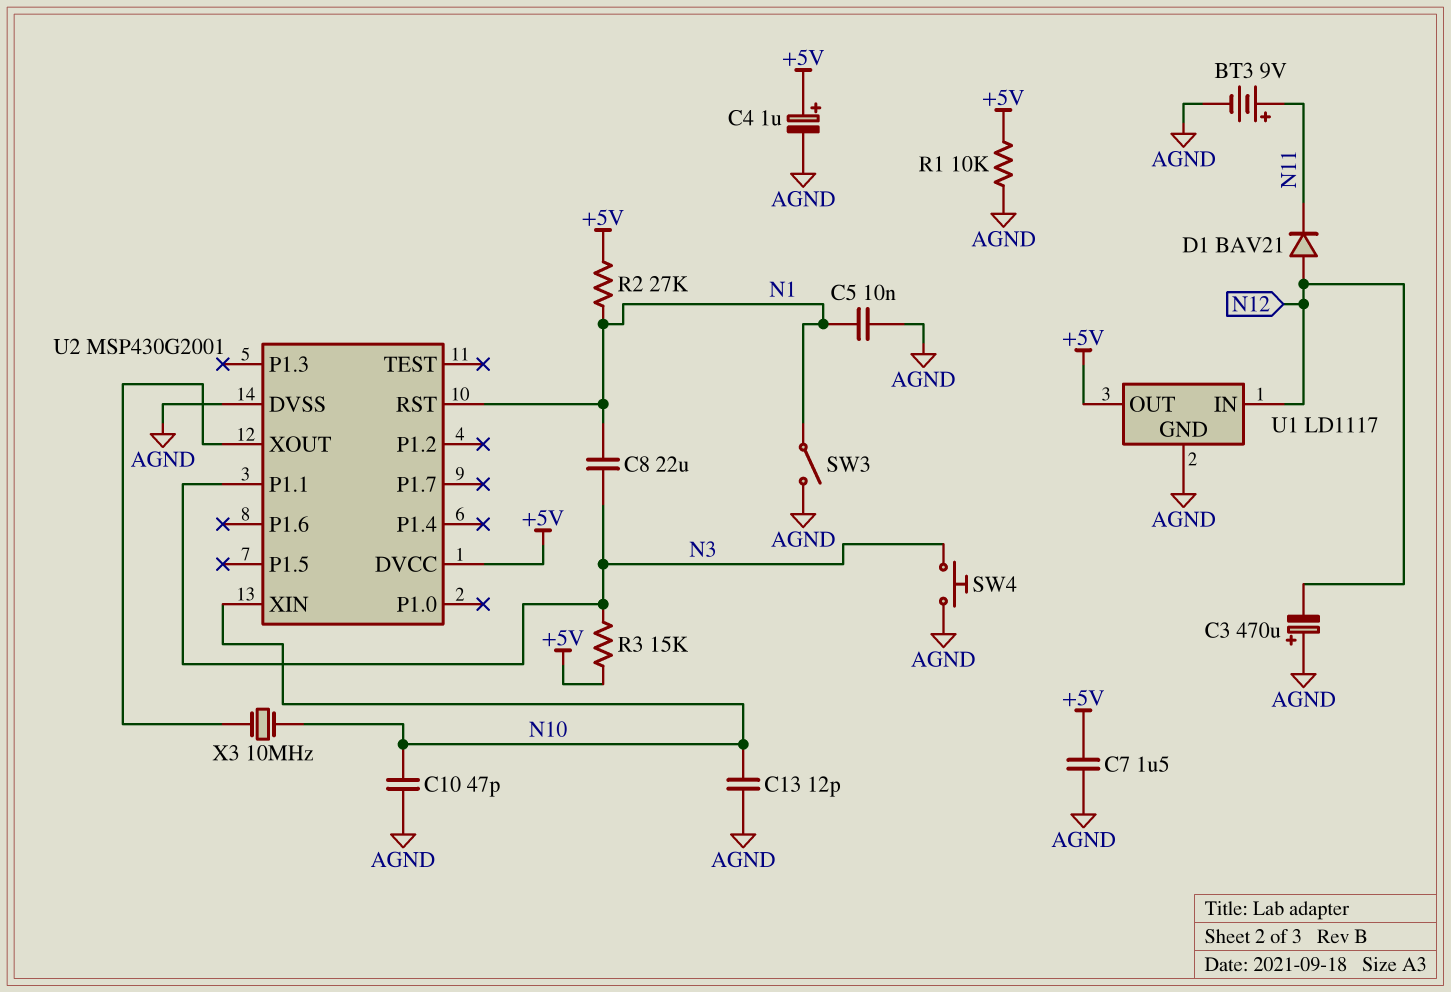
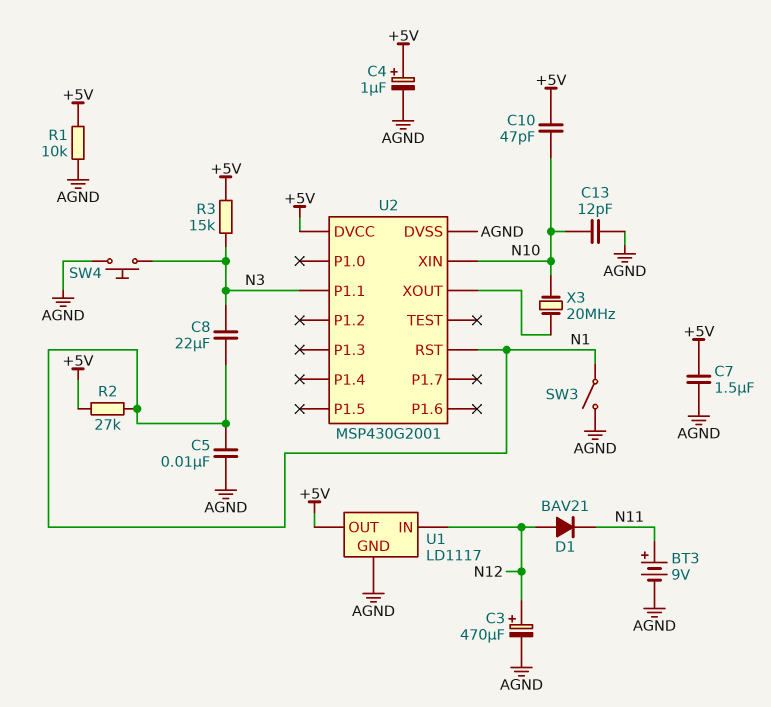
C3: 470uF (plus AGND, minus N12) -> 470uF (plus N12, minus AGND)
C10: 47pF (AGND, N10) -> 47pF (+5V, N10)
X3: 10MHz (N10, U2/XOUT) -> 20MHz (N10, U2/XOUT)

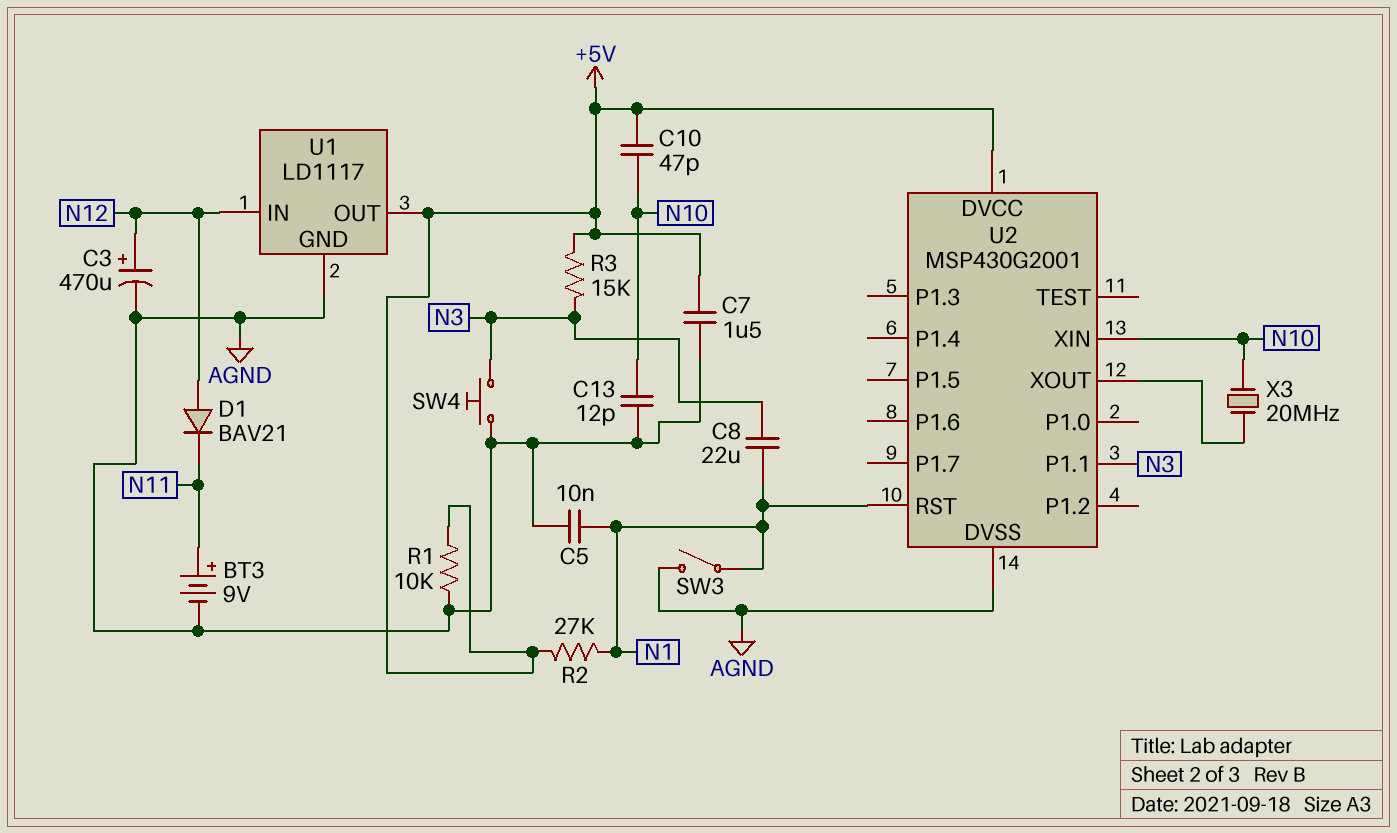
C4: 1uF (plus +5V, minus AGND) -> none

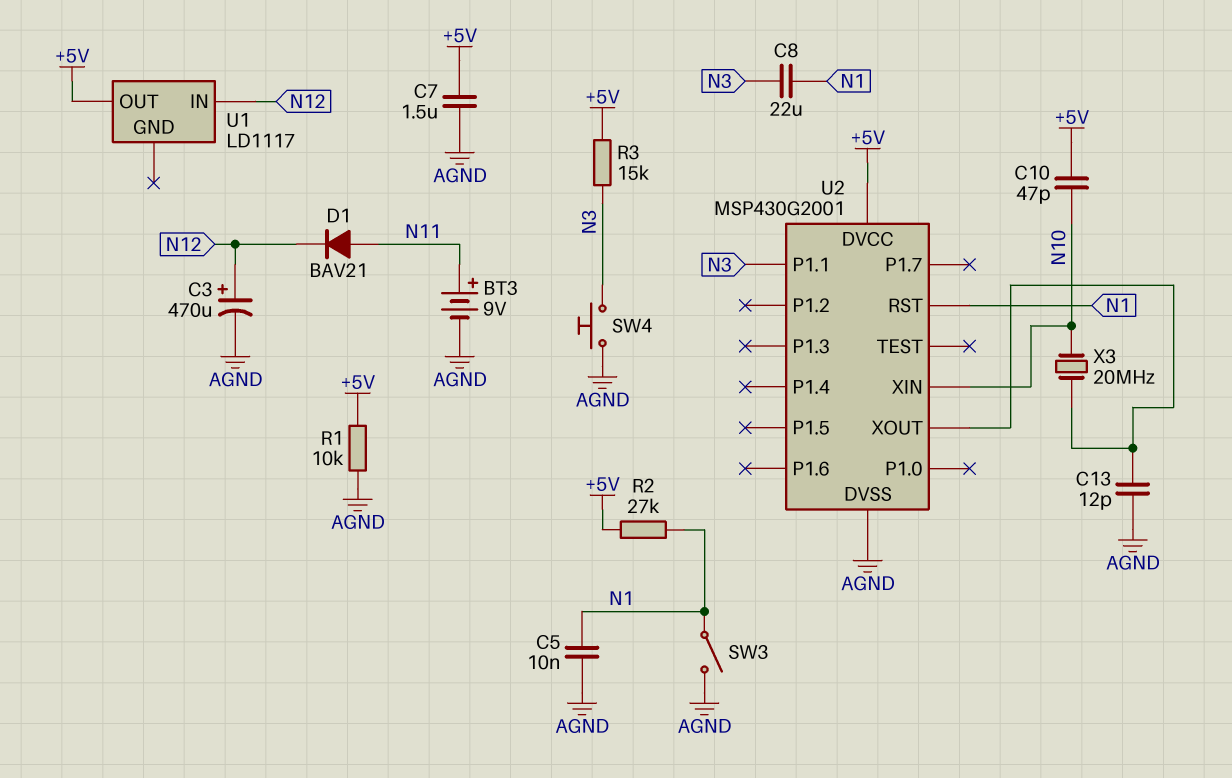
C13: 12pF (AGND, N10) -> 12pF (AGND, U2/XOUT)
D1: diode BAV21 (A N12, K N11) -> diode BAV21 (A N11, K N12)
U1 pin GND: AGND -> none

